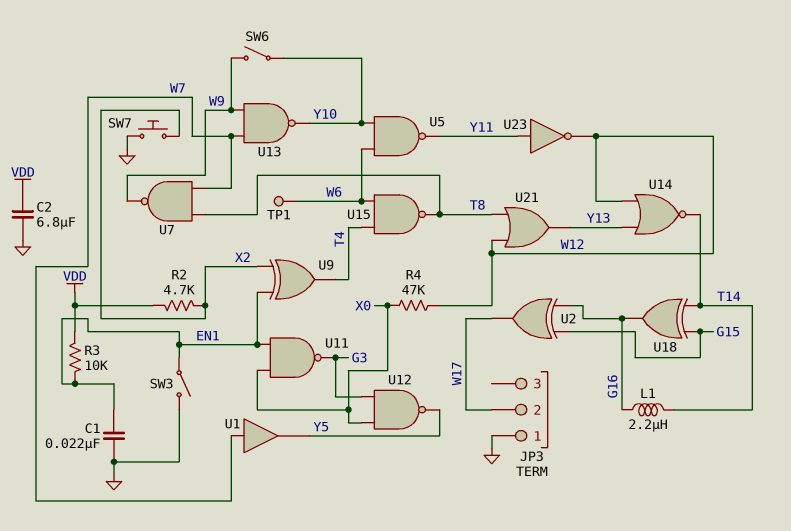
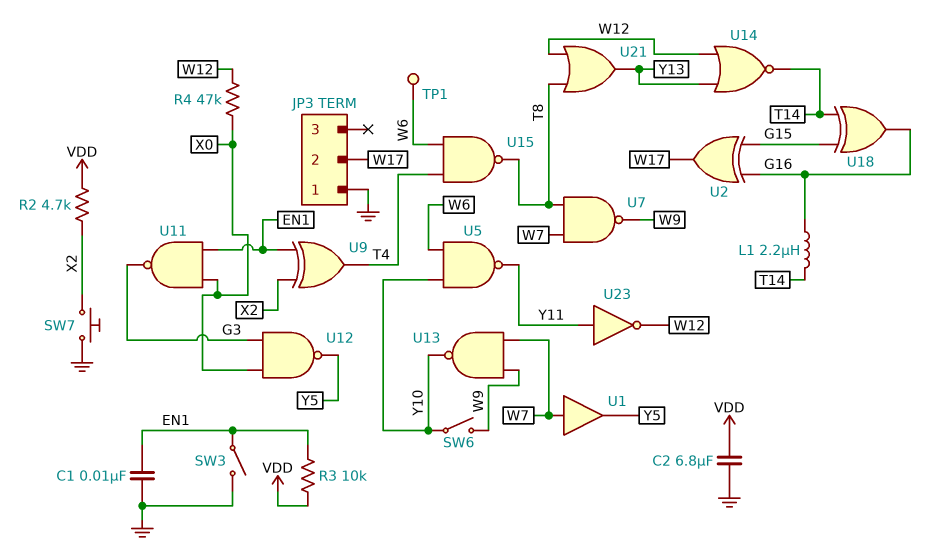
C1: 22nF (EN1, GND) -> 10nF (EN1, GND)

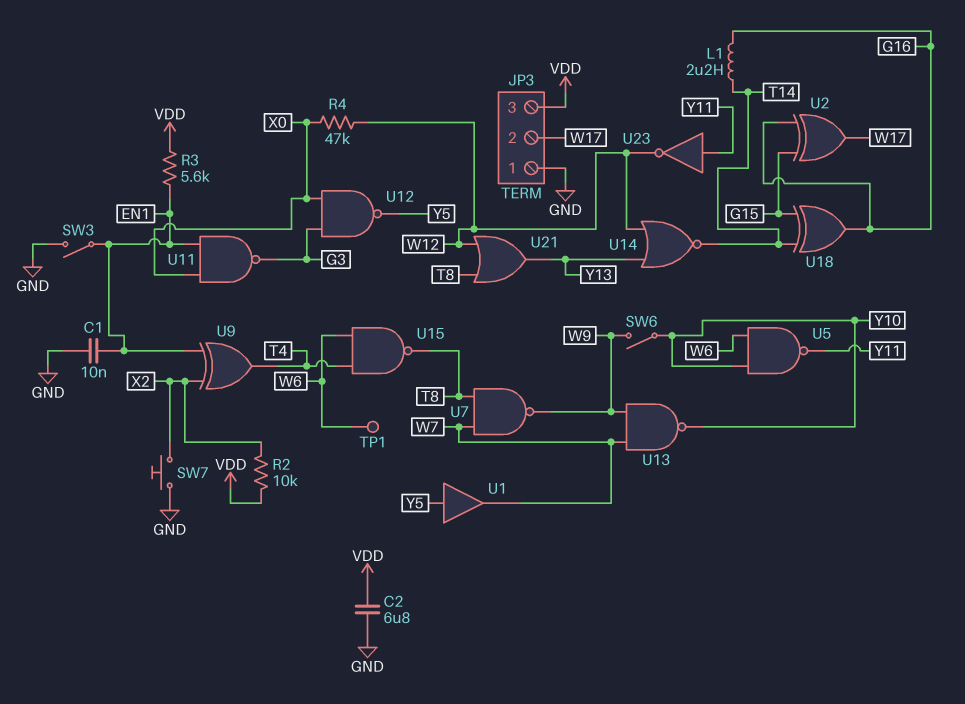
JP3 pin 3: none -> VDD
R2: 4.7k (VDD, X2) -> 10k (VDD, X2)
R3: 10k (EN1, VDD) -> 5.6k (EN1, VDD)
U1: buffer (in W7, out Y5) -> buffer (in Y5, out W7)

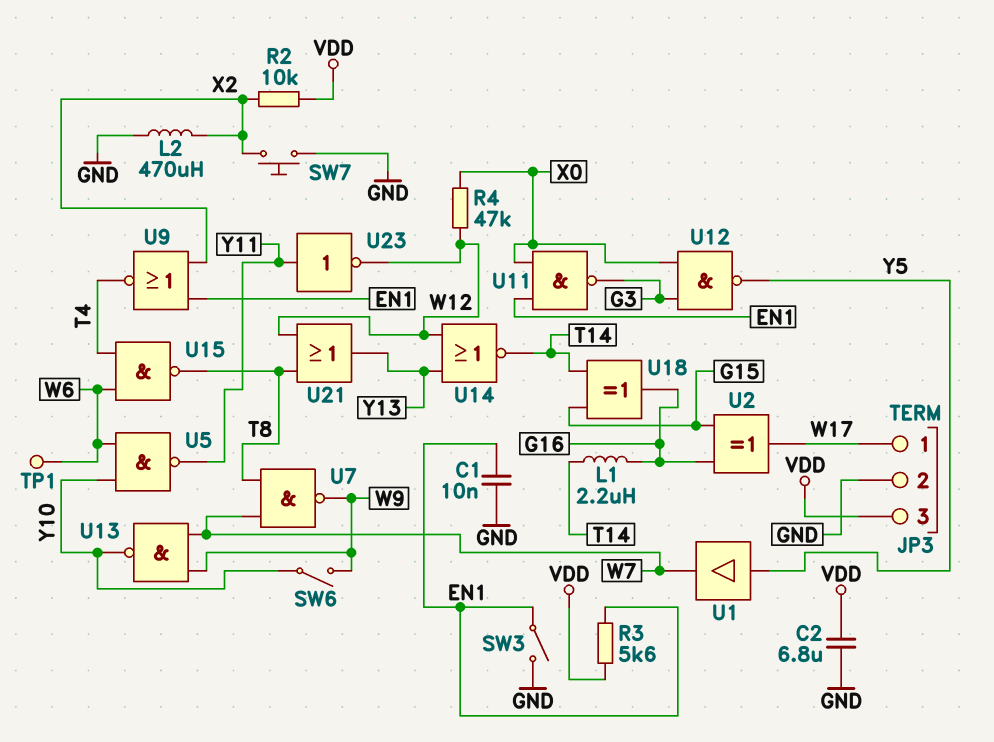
JP3 pin 1: GND -> W17
JP3 pin 2: W17 -> GND
L2: none -> 470uH (GND, X2)
U9: XOR (in EN1, in X2, out T4) -> NOR (in EN1, in X2, out T4)

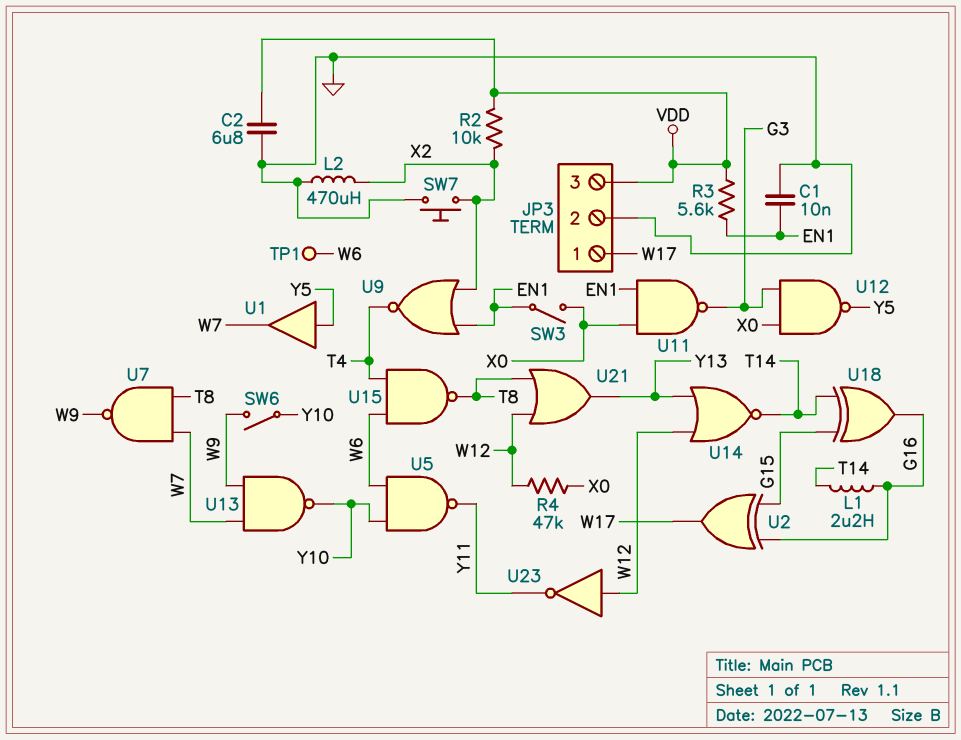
SW3: switch (EN1, GND) -> switch (EN1, X0)
U23: NOT (in Y11, out W12) -> NOT (in W12, out Y11)

